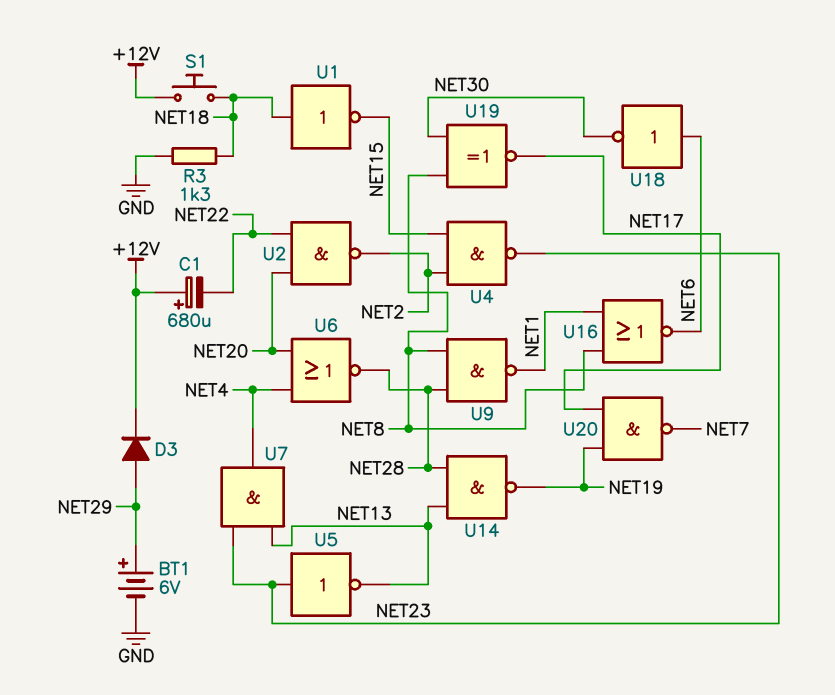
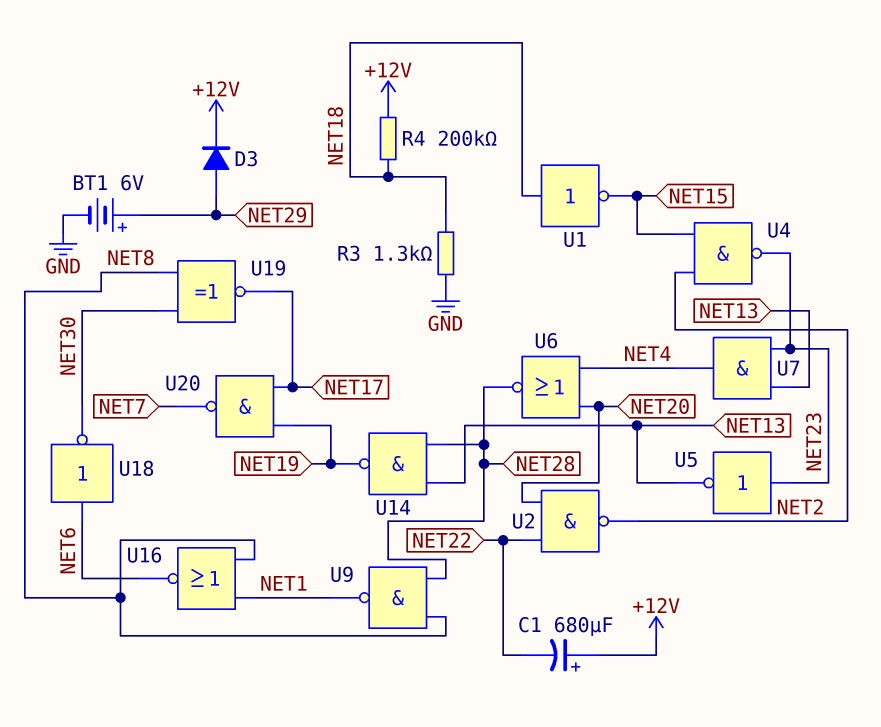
R4: none -> 200k (+12V, NET18)
S1: button (+12V, NET18) -> none

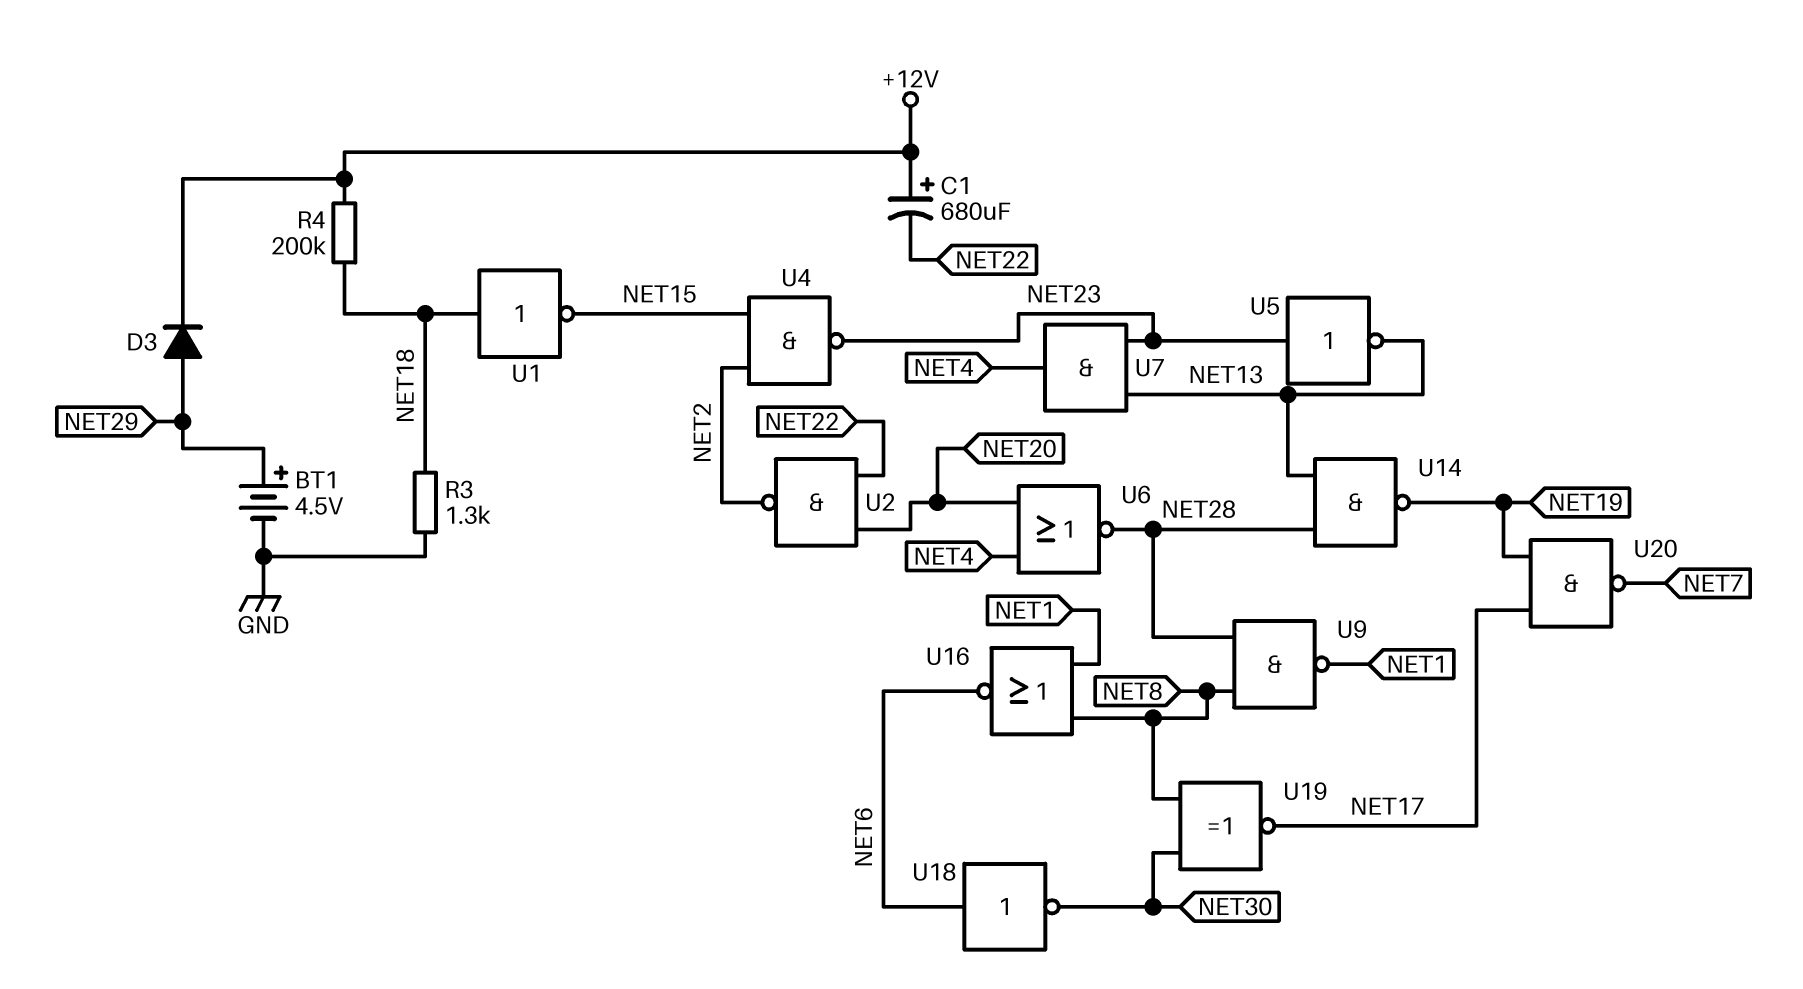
BT1: 6V (plus NET29, minus GND) -> 4.5V (plus NET29, minus GND)

